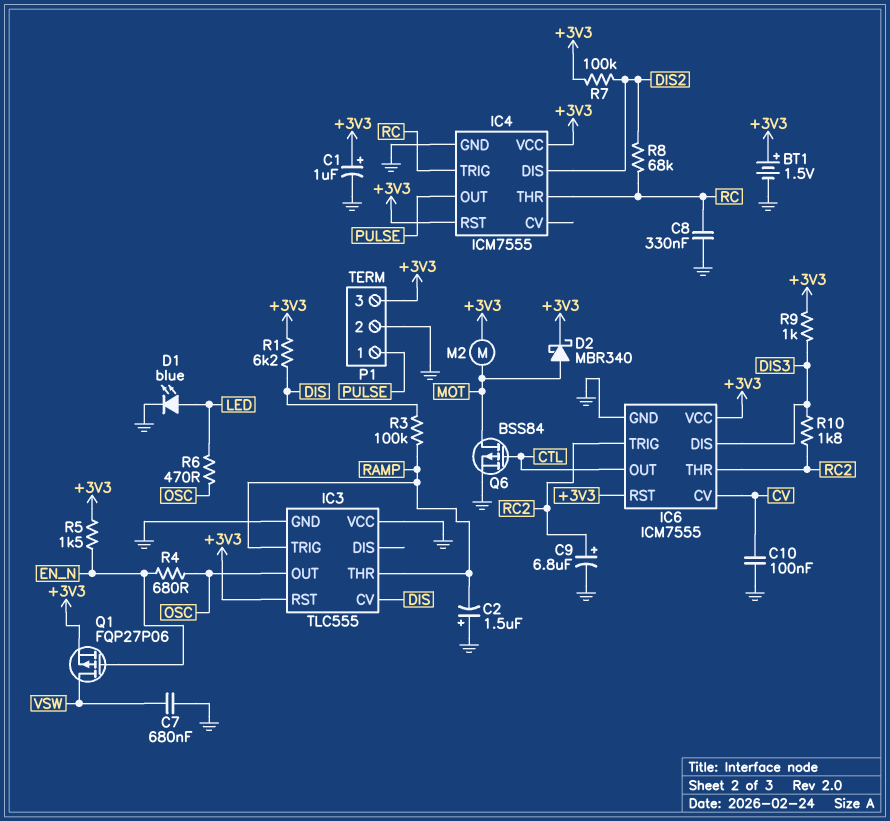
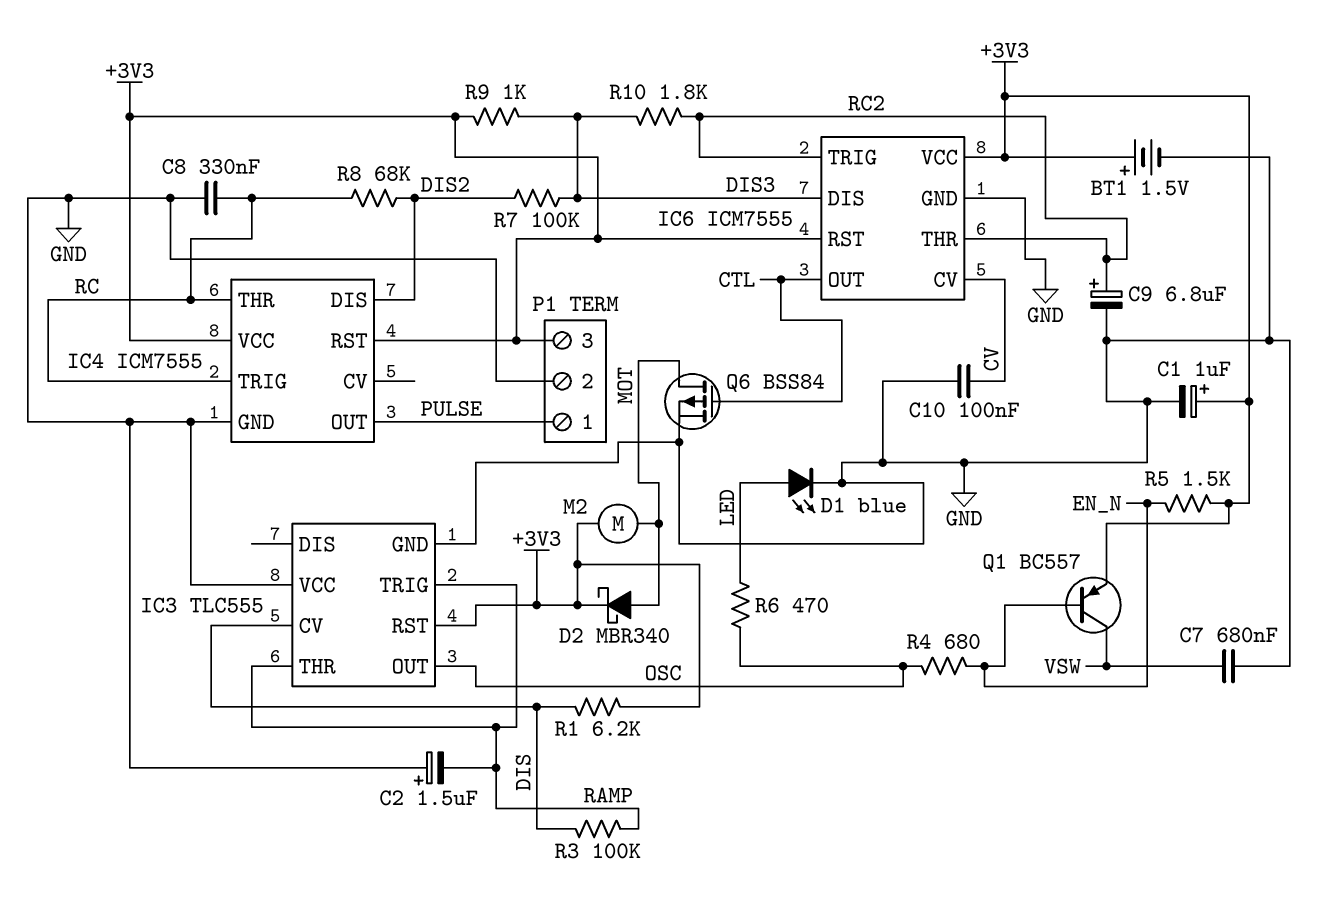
Q1: PMOS FQP27P06 (G EN_N, D VSW, S +3V3) -> PNP BC557 (B EN_N, C VSW, E +3V3)
R7: 100k (+3V3, DIS2) -> 100k (DIS2, DIS3)

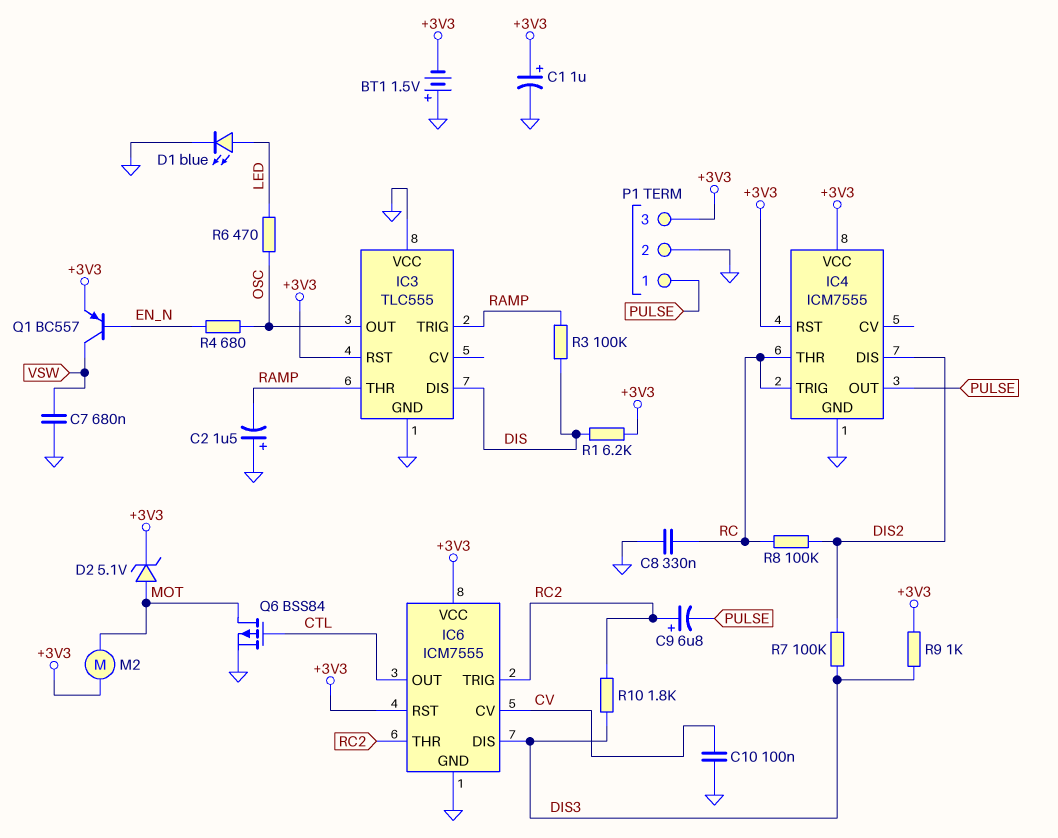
BT1: 1.5V (plus +3V3, minus GND) -> 1.5V (plus GND, minus +3V3)
C9: 6.8uF (plus RC2, minus GND) -> 6.8uF (plus RC2, minus PULSE)
D2: schottky MBR340 (A MOT, K +3V3) -> zener 5.1V (A MOT, K +3V3)
IC3 pin CV: DIS -> none
IC3 pin DIS: none -> DIS
R5: 1.5k (+3V3, EN_N) -> none
R8: 68k (DIS2, RC) -> 100k (DIS2, RC)

